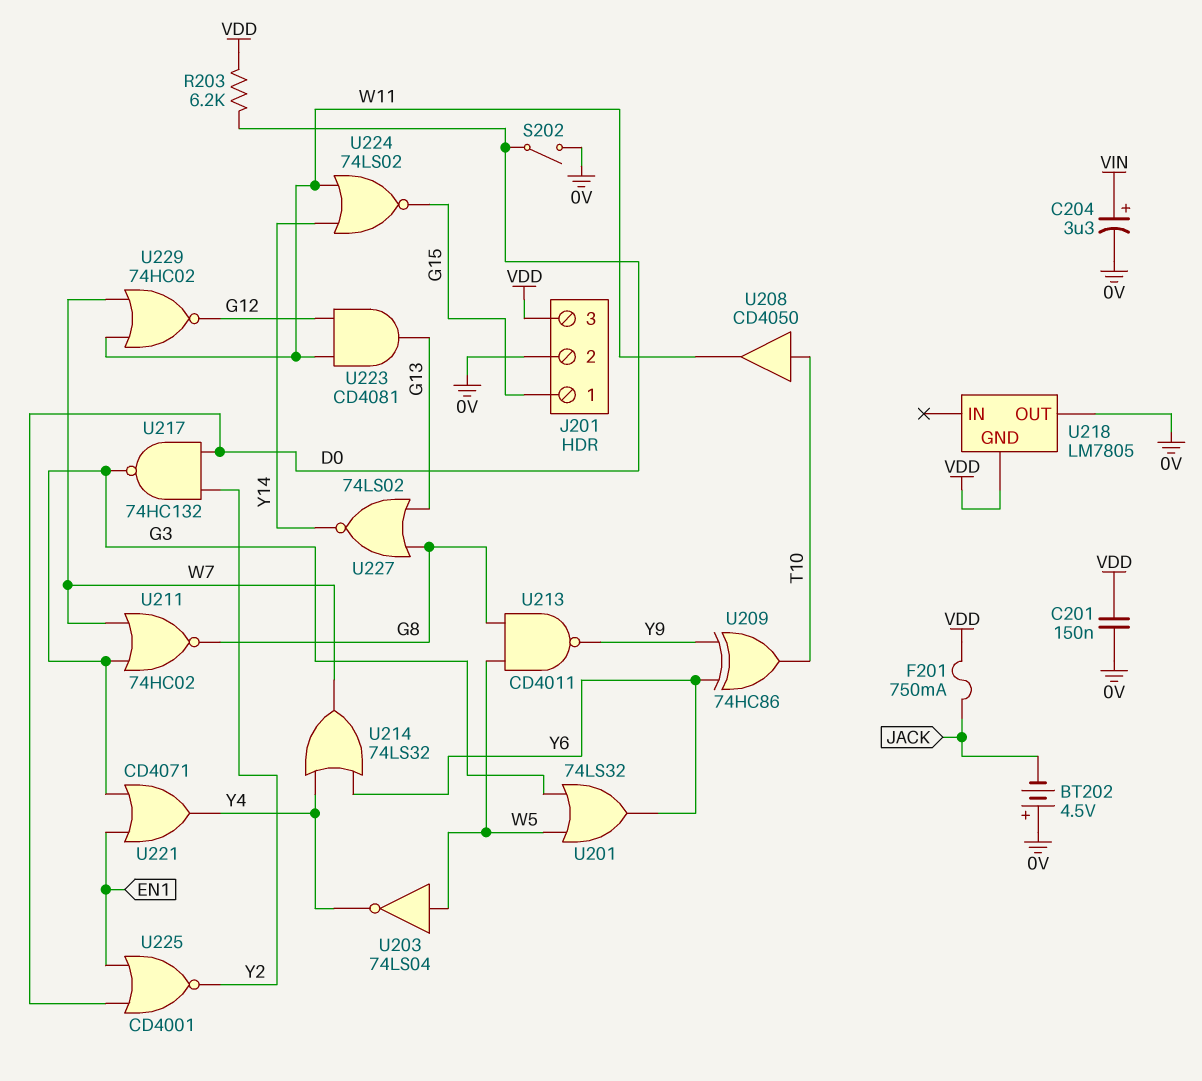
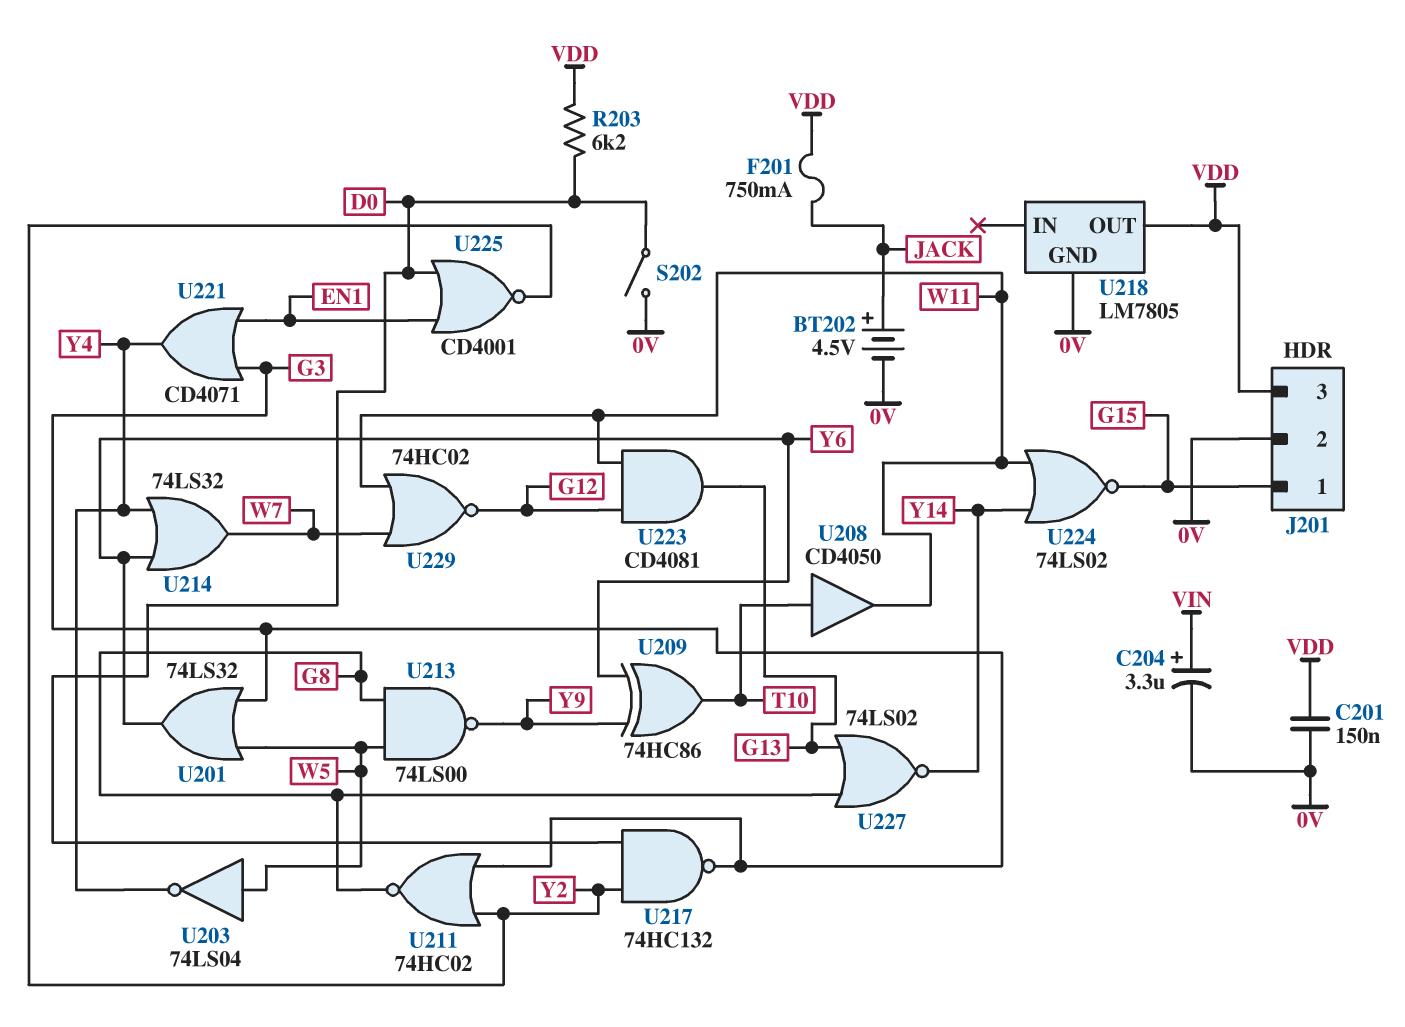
BT202: 4.5V (plus 0V, minus JACK) -> 4.5V (plus JACK, minus 0V)
U211: NOR 74HC02 (in G3, in W7, out G8) -> NOR 74HC02 (in G3, in Y2, out G8)
U213: NAND CD4011 (in G8, in W5, out Y9) -> NAND 74LS00 (in G8, in W5, out Y9)
U218 pin GND: VDD -> 0V
U218 pin OUT: 0V -> VDD

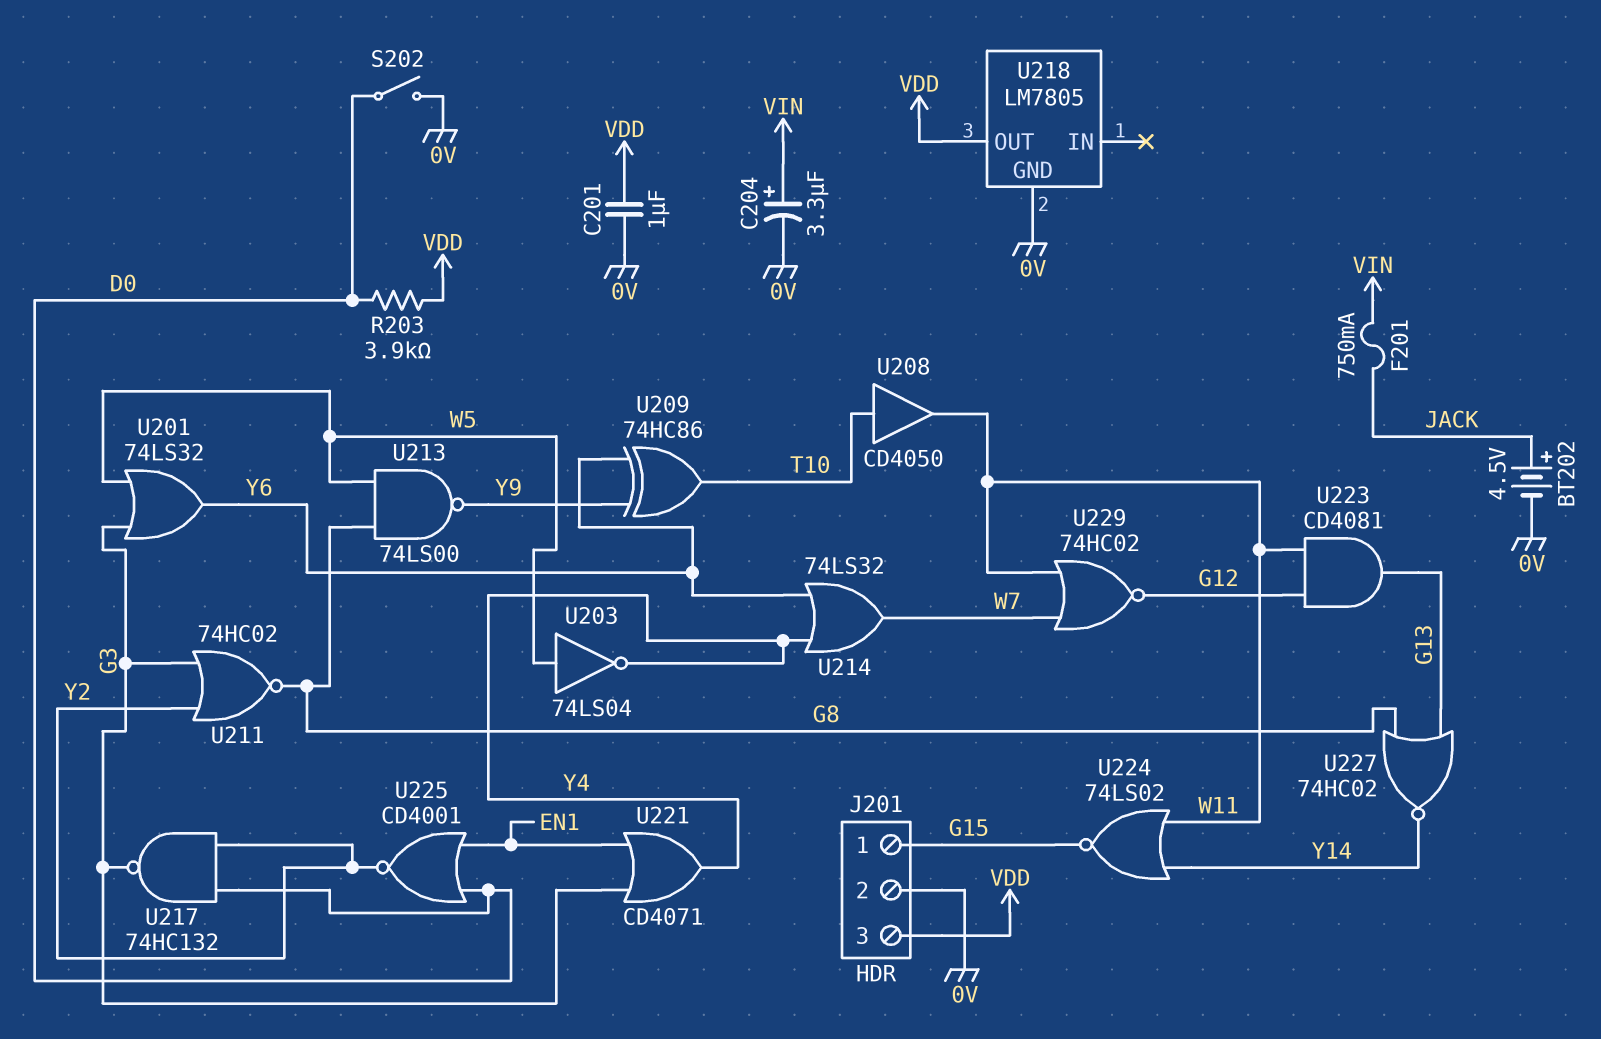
C201: 150nF (0V, VDD) -> 1uF (0V, VDD)
F201: 750mA (JACK, VDD) -> 750mA (JACK, VIN)
R203: 6.2k (D0, VDD) -> 3.9k (D0, VDD)
U227: NOR 74LS02 (in G8, in G13, out Y14) -> NOR 74HC02 (in G8, in G13, out Y14)

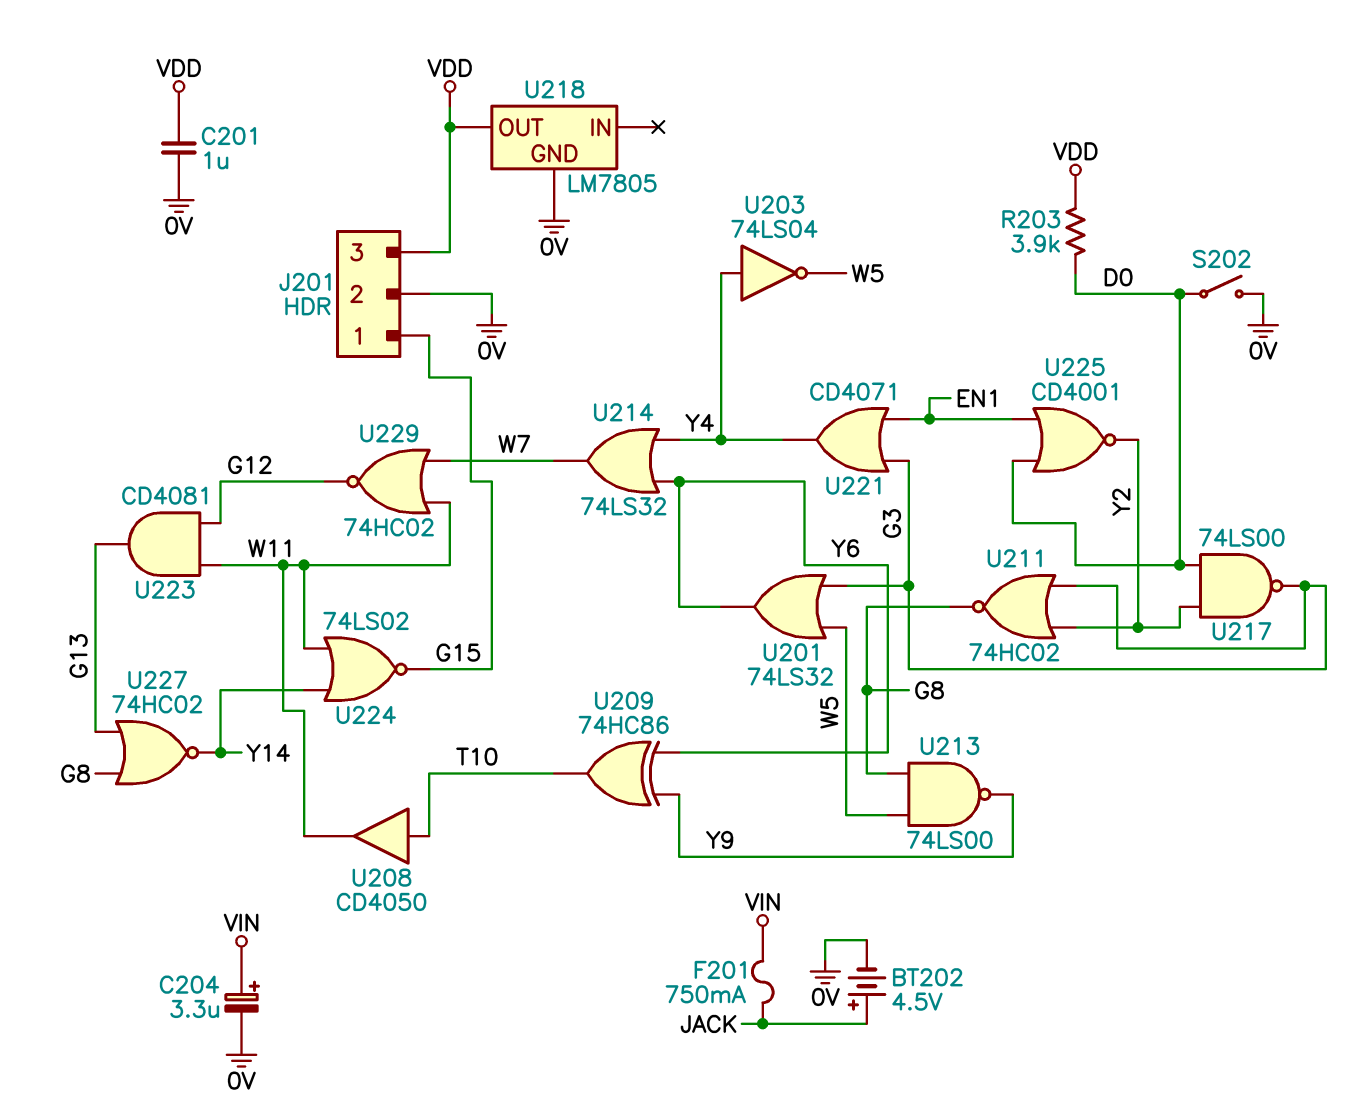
U203: NOT 74LS04 (in W5, out Y4) -> NOT 74LS04 (in Y4, out W5)
U217: NAND 74HC132 (in D0, in Y2, out G3) -> NAND 74LS00 (in D0, in Y2, out G3)

